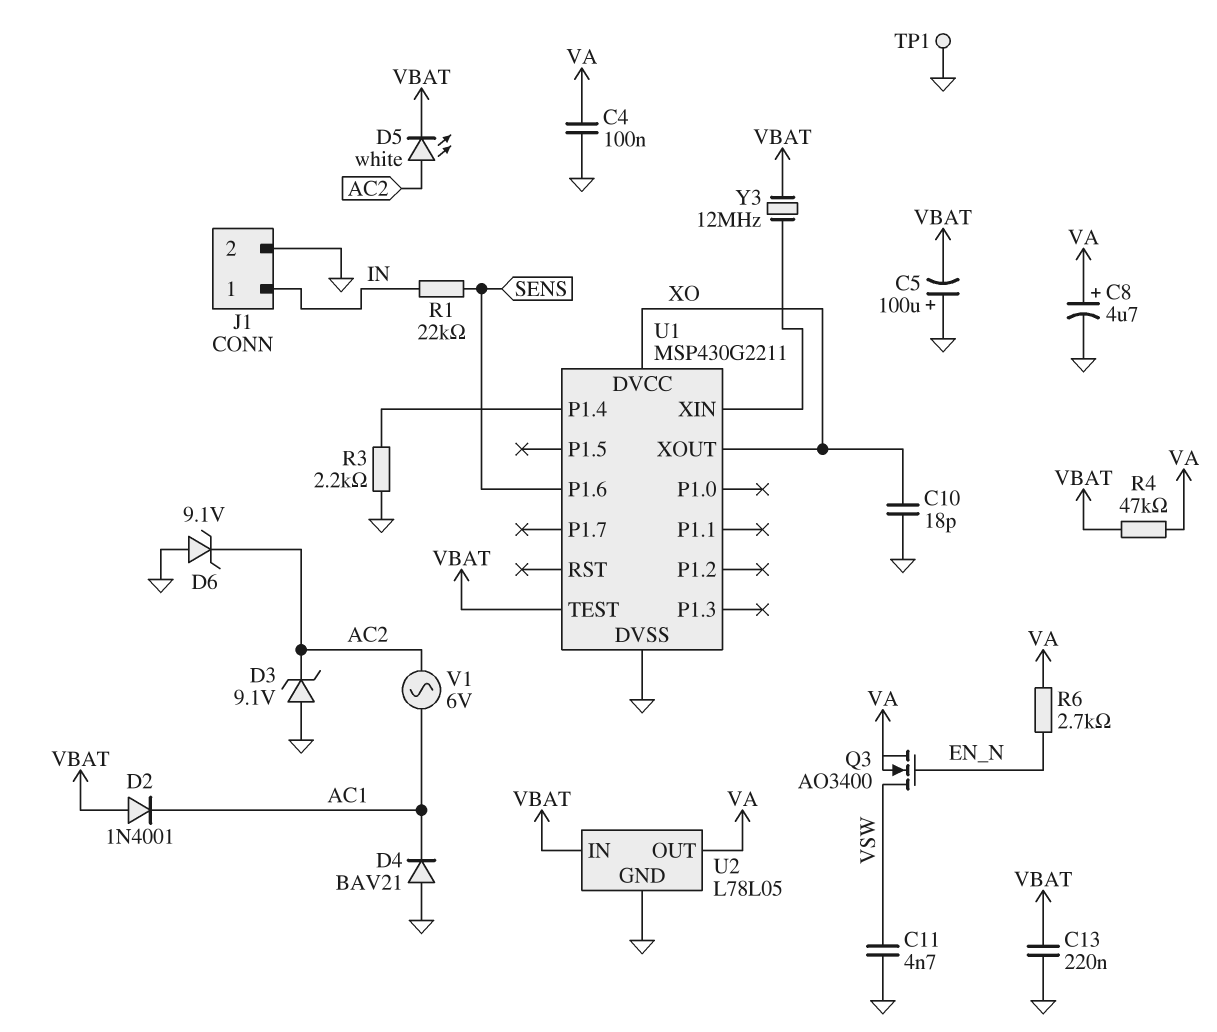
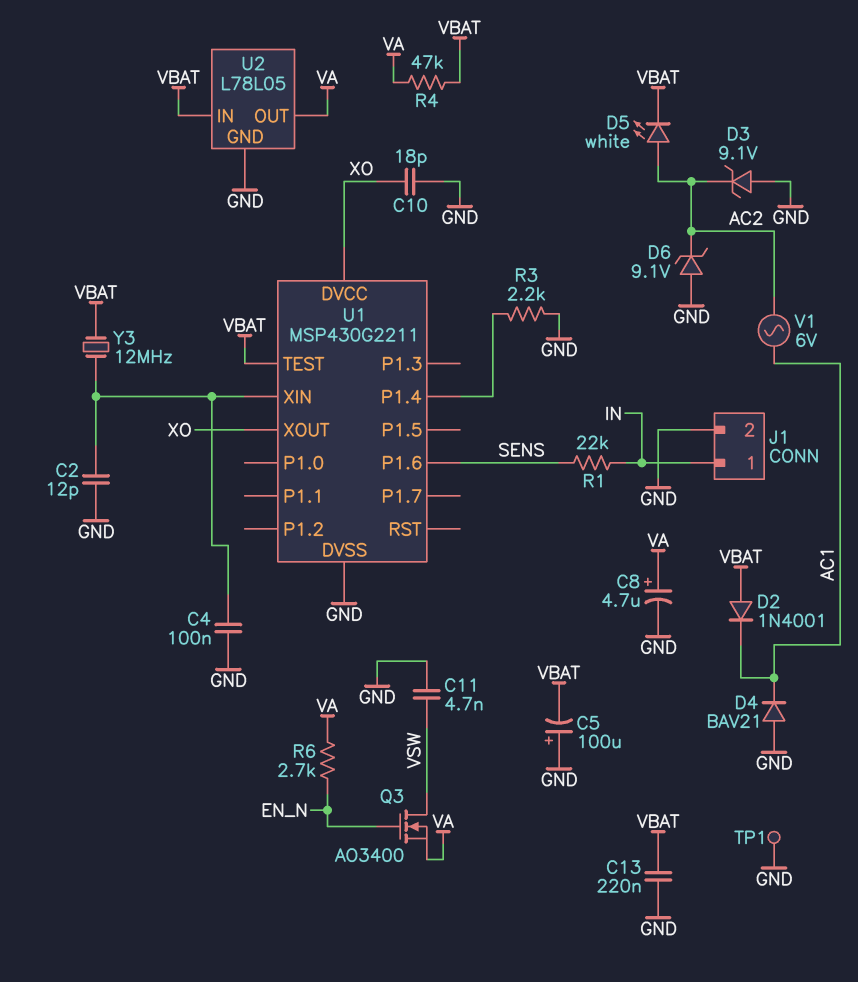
C2: none -> 12pF (GND, U1/XIN)
C4: 100nF (GND, VA) -> 100nF (GND, U1/XIN)

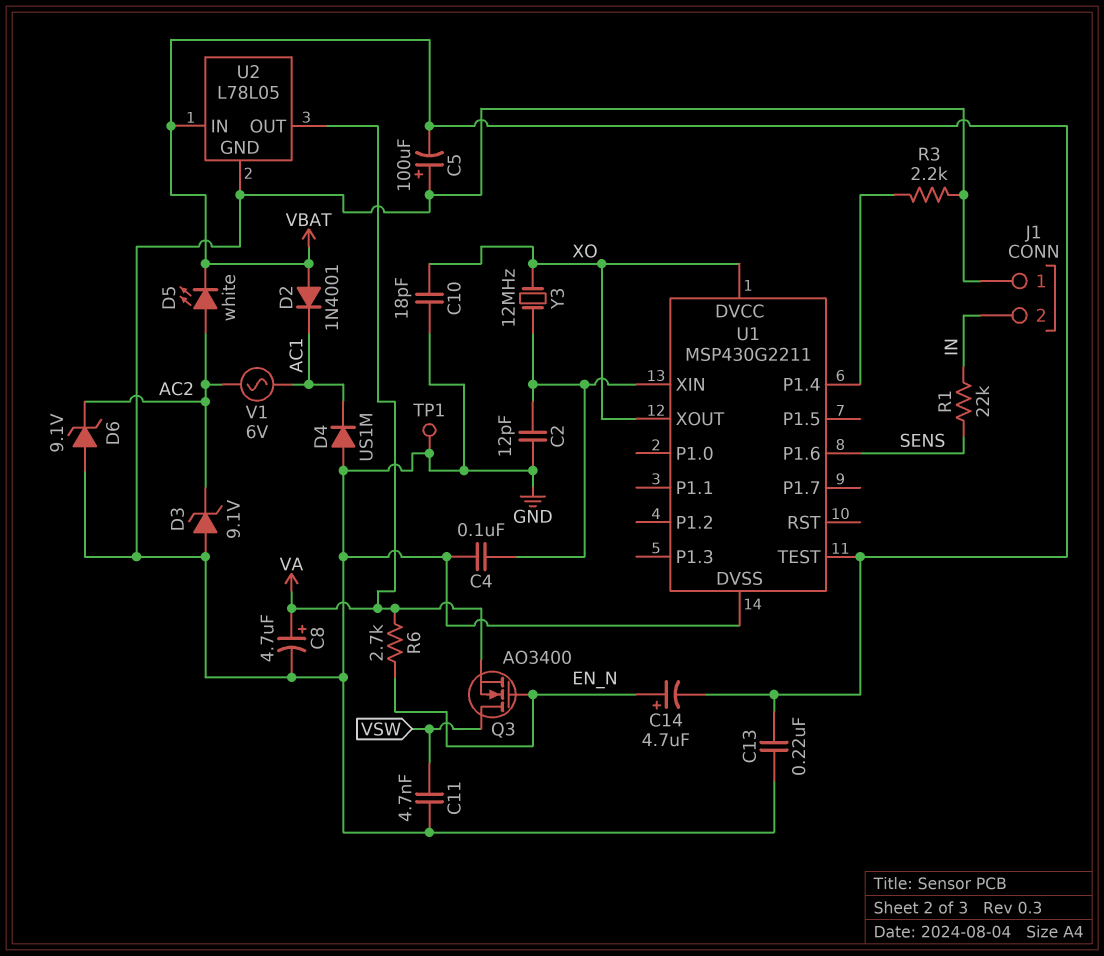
C14: none -> 4.7uF (plus EN_N, minus VBAT)
D4: diode BAV21 (A GND, K AC1) -> diode US1M (A GND, K AC1)
J1 pin 1: IN -> GND
J1 pin 2: GND -> IN
R4: 47k (VA, VBAT) -> none
Y3: 12MHz (U1/XIN, VBAT) -> 12MHz (U1/XIN, XO)

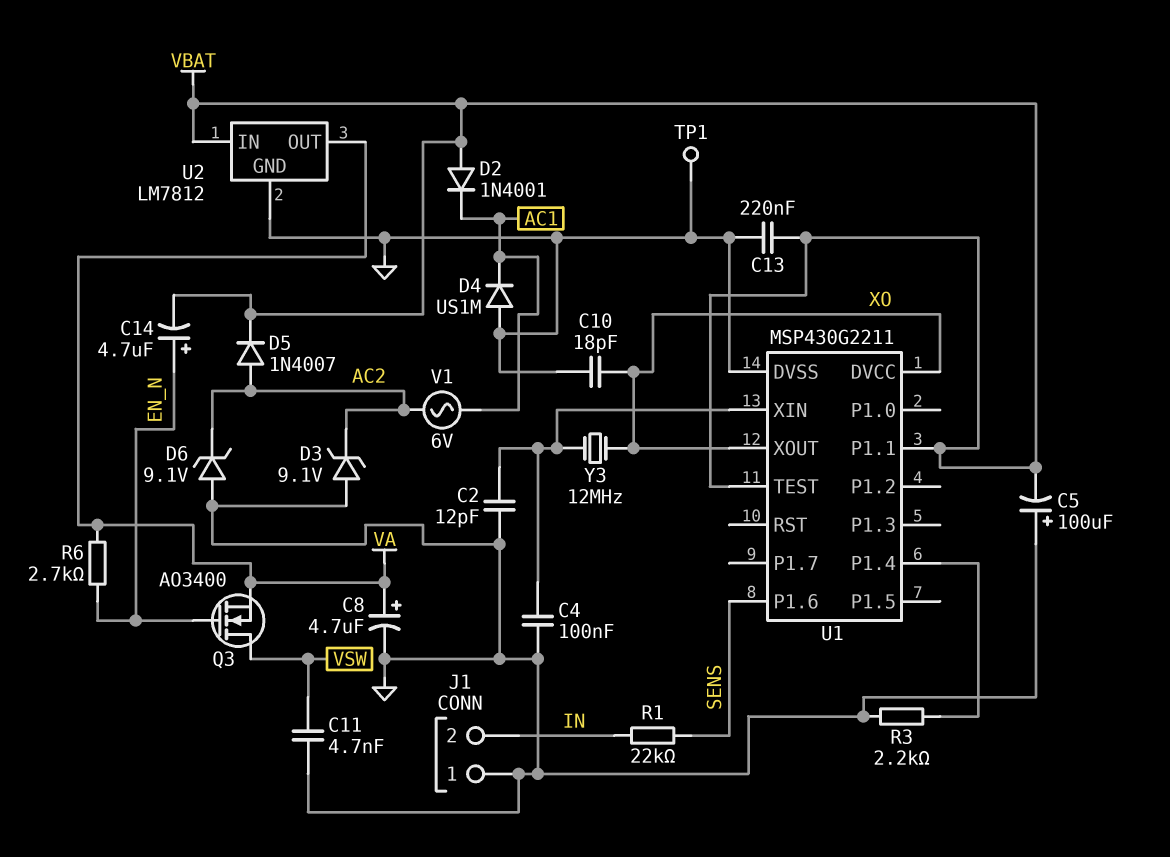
D5: LED white (A AC2, K VBAT) -> diode 1N4007 (A AC2, K VBAT)
U1 pin P1.1: none -> VBAT
U2: L78L05 -> LM7812

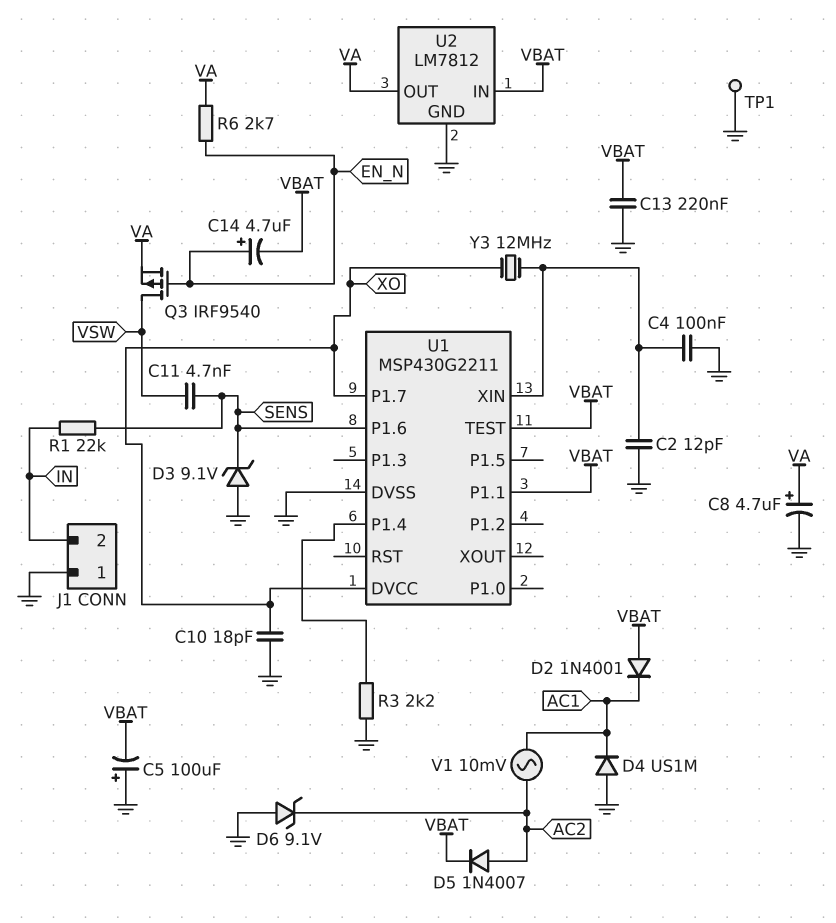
C11: 4.7nF (GND, VSW) -> 4.7nF (SENS, VSW)
D3: zener 9.1V (A GND, K AC2) -> zener 9.1V (A GND, K SENS)
Q3: NMOS AO3400 (G EN_N, D VSW, S VA) -> PMOS IRF9540 (G EN_N, D VSW, S VA)
U1 pin P1.7: none -> XO
U1 pin XOUT: XO -> none
V1: AC 6V (AC1, AC2) -> AC 10mV (AC1, AC2)

